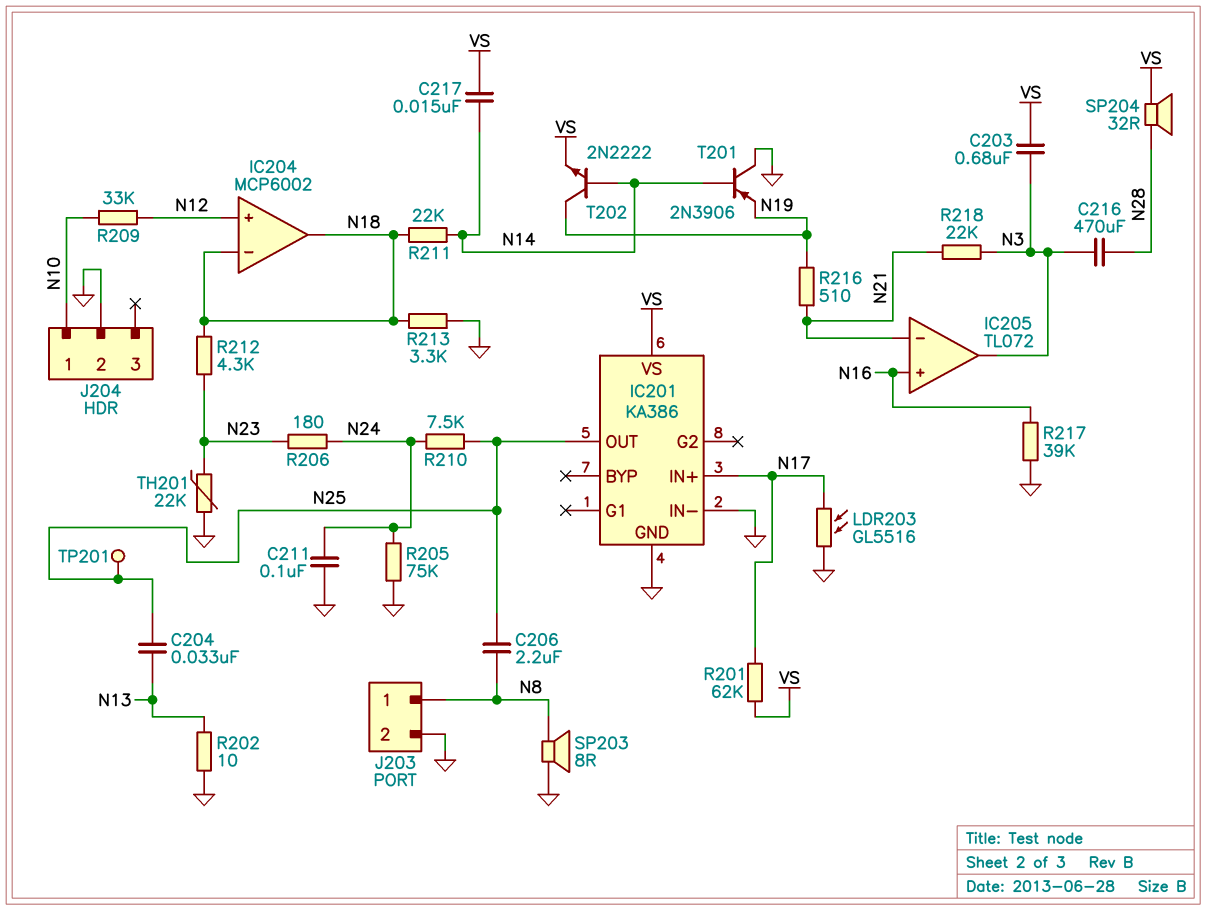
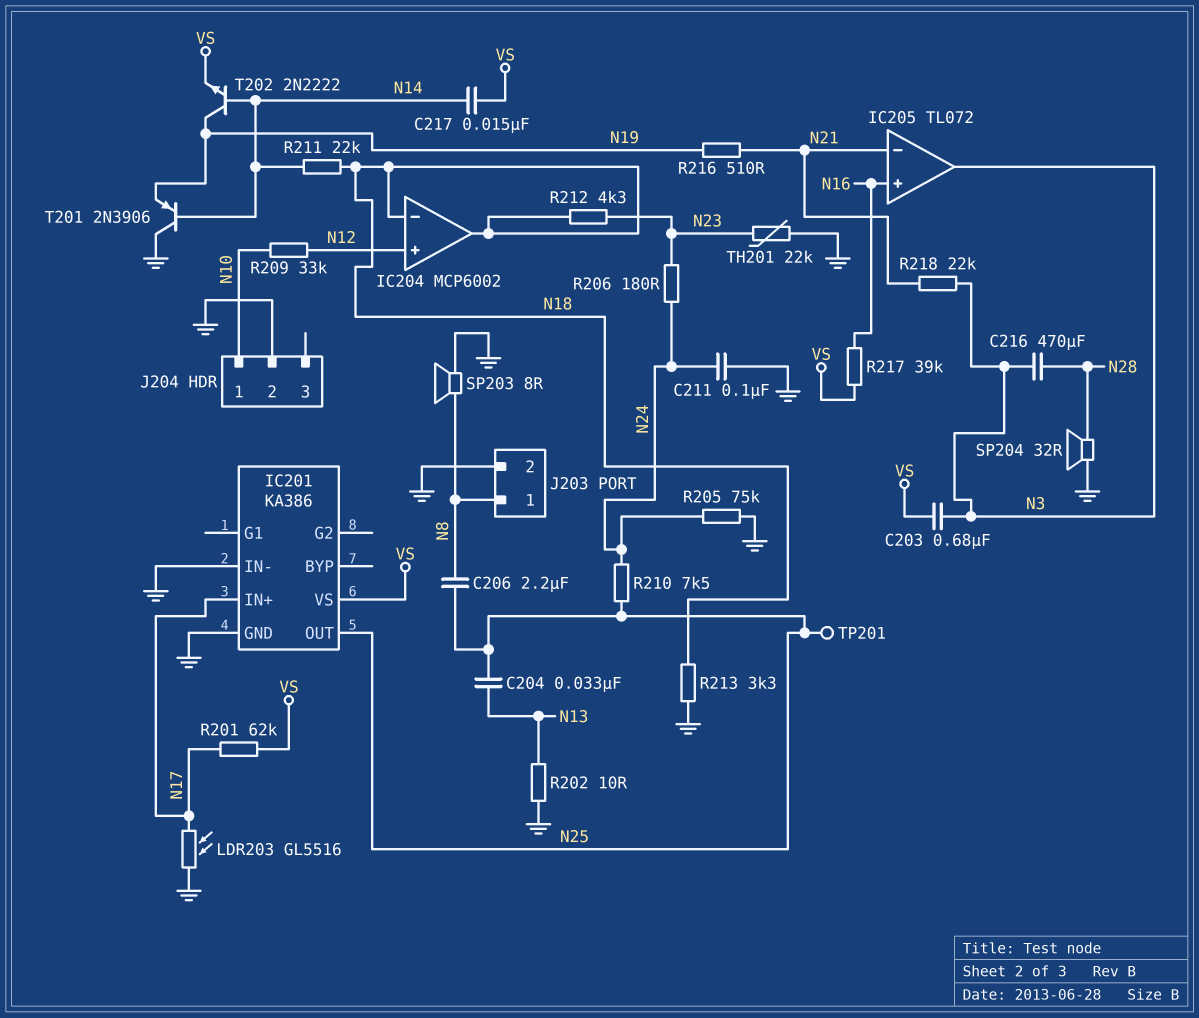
R217: 39k (GND, N16) -> 39k (N16, VS)
SP204: speaker 32R (N28, VS) -> speaker 32R (GND, N28)

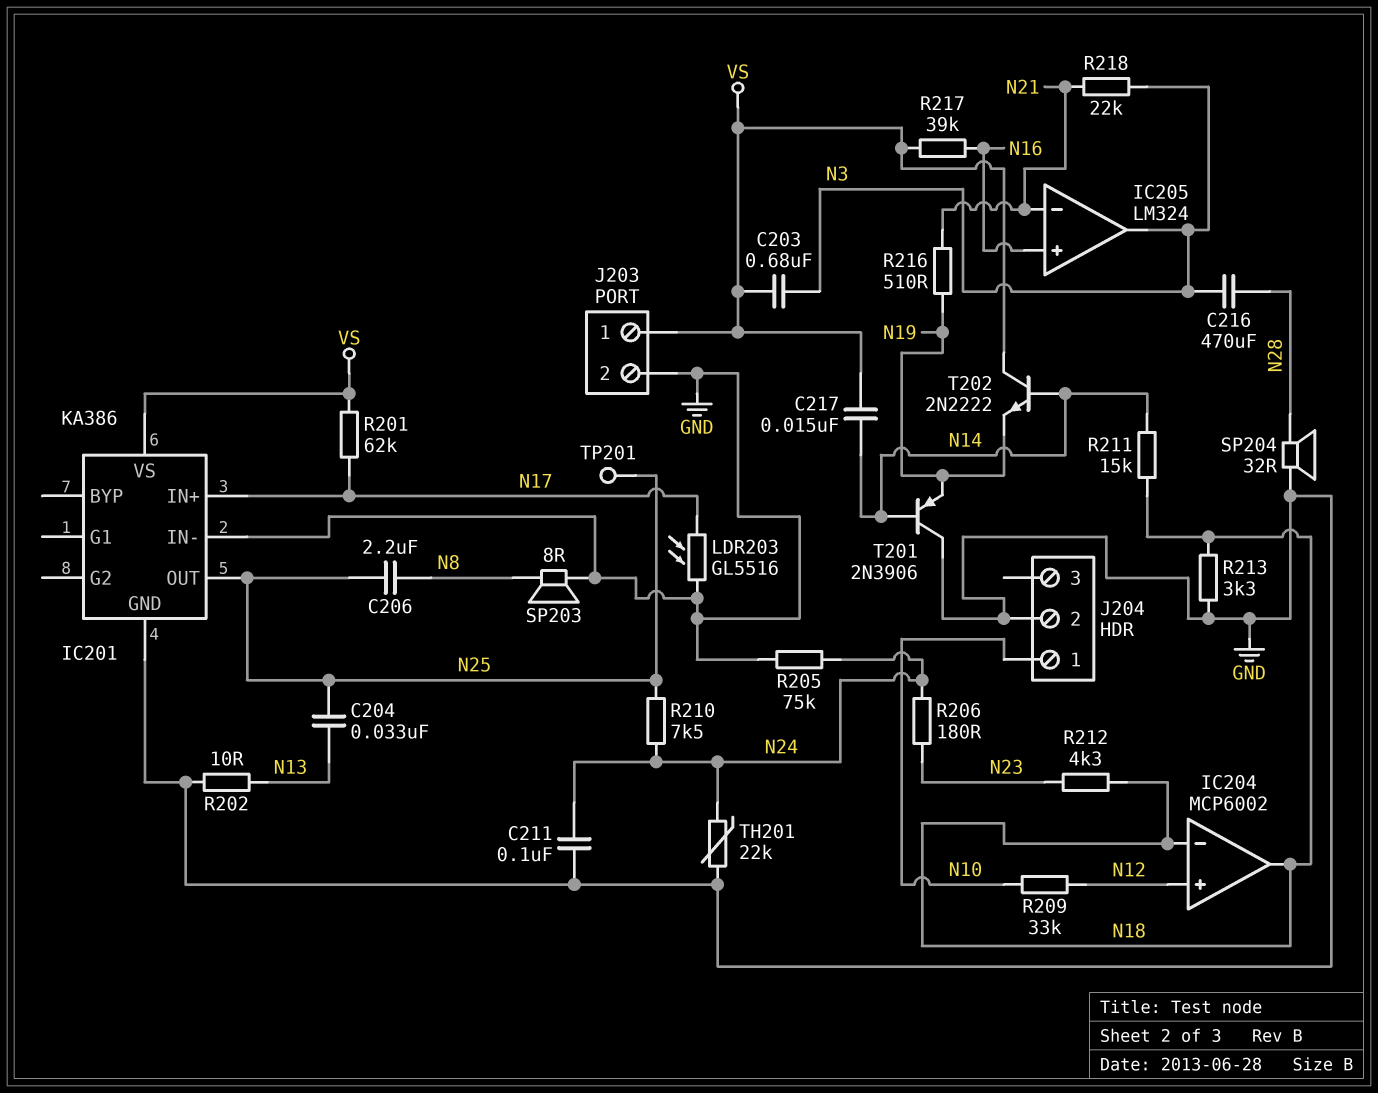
IC205: TL072 -> LM324
J203 pin 1: N8 -> VS
R211: 22k (N14, N18) -> 15k (N14, N18)
T202: NPN 2N2222 (B N14, C N19, E VS) -> NPN 2N2222 (B N14, C VS, E N19)
TH201: 22k (GND, N23) -> 22k (GND, N24)

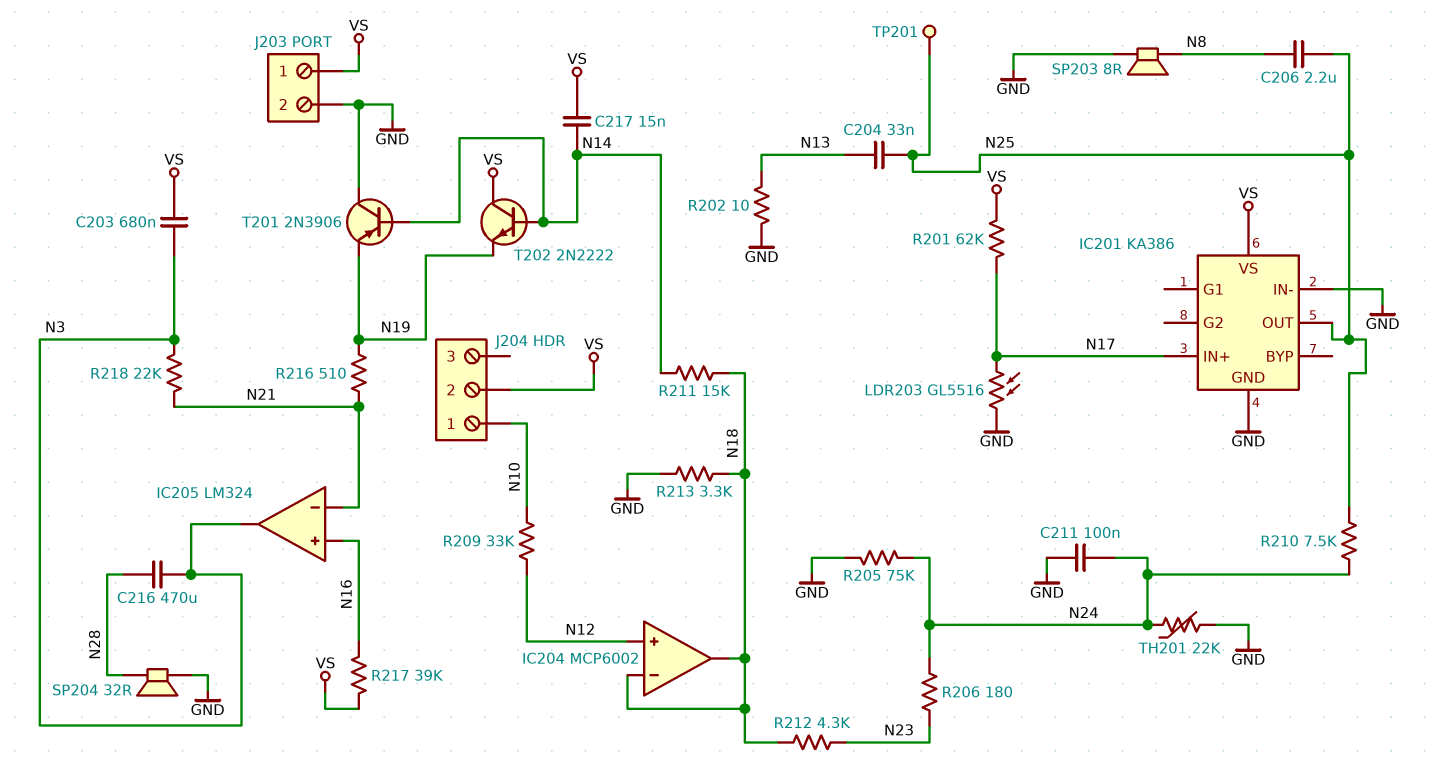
J204 pin 2: GND -> VS

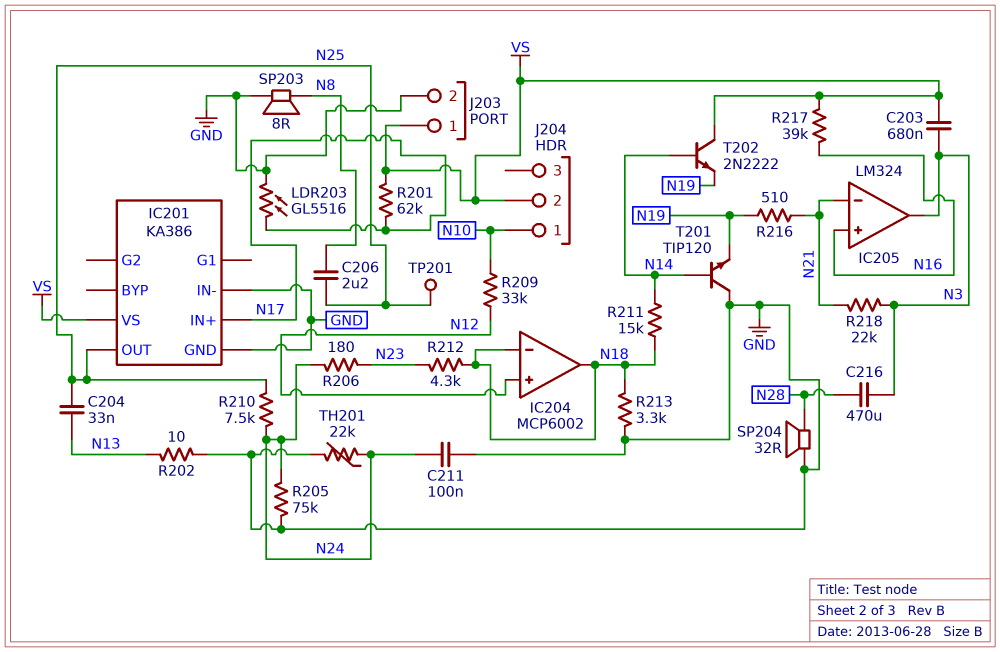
C217: 15nF (N14, VS) -> none
T201: PNP 2N3906 (B N14, C GND, E N19) -> NPN TIP120 (B N14, C GND, E N19)

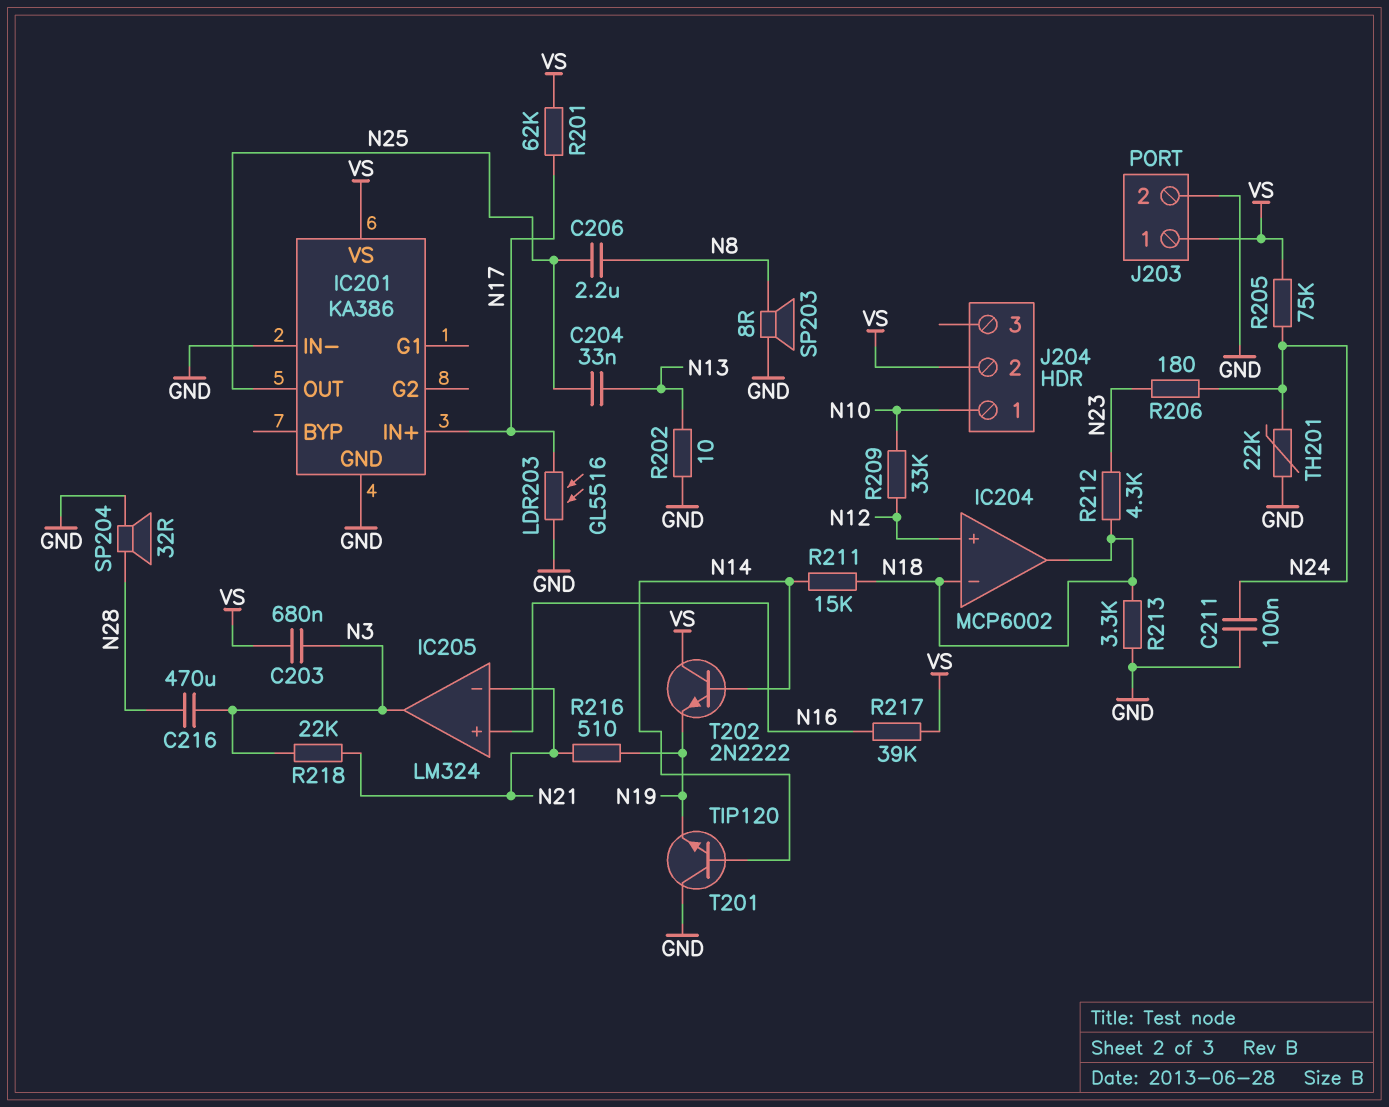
R205: 75k (GND, N24) -> 75k (N24, VS)
R210: 7.5k (N24, N25) -> none
TP201: test point (N25) -> none

